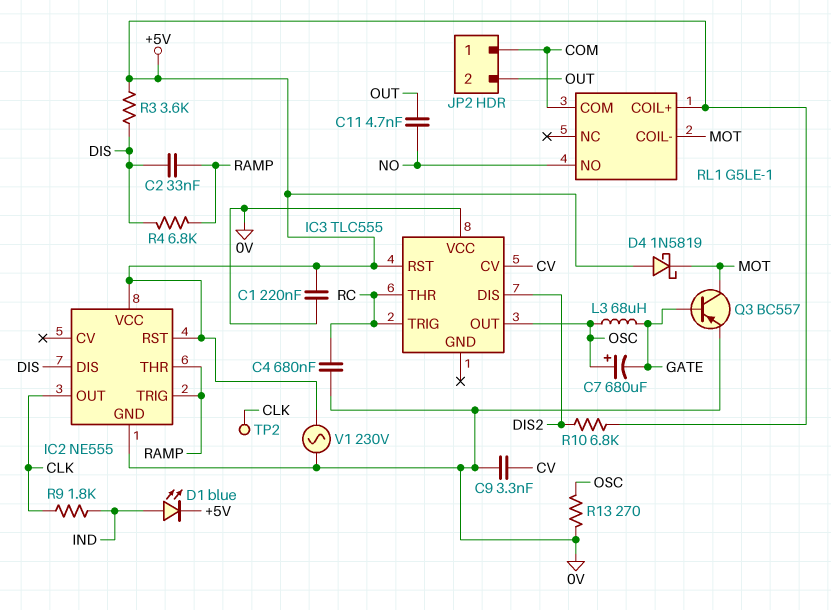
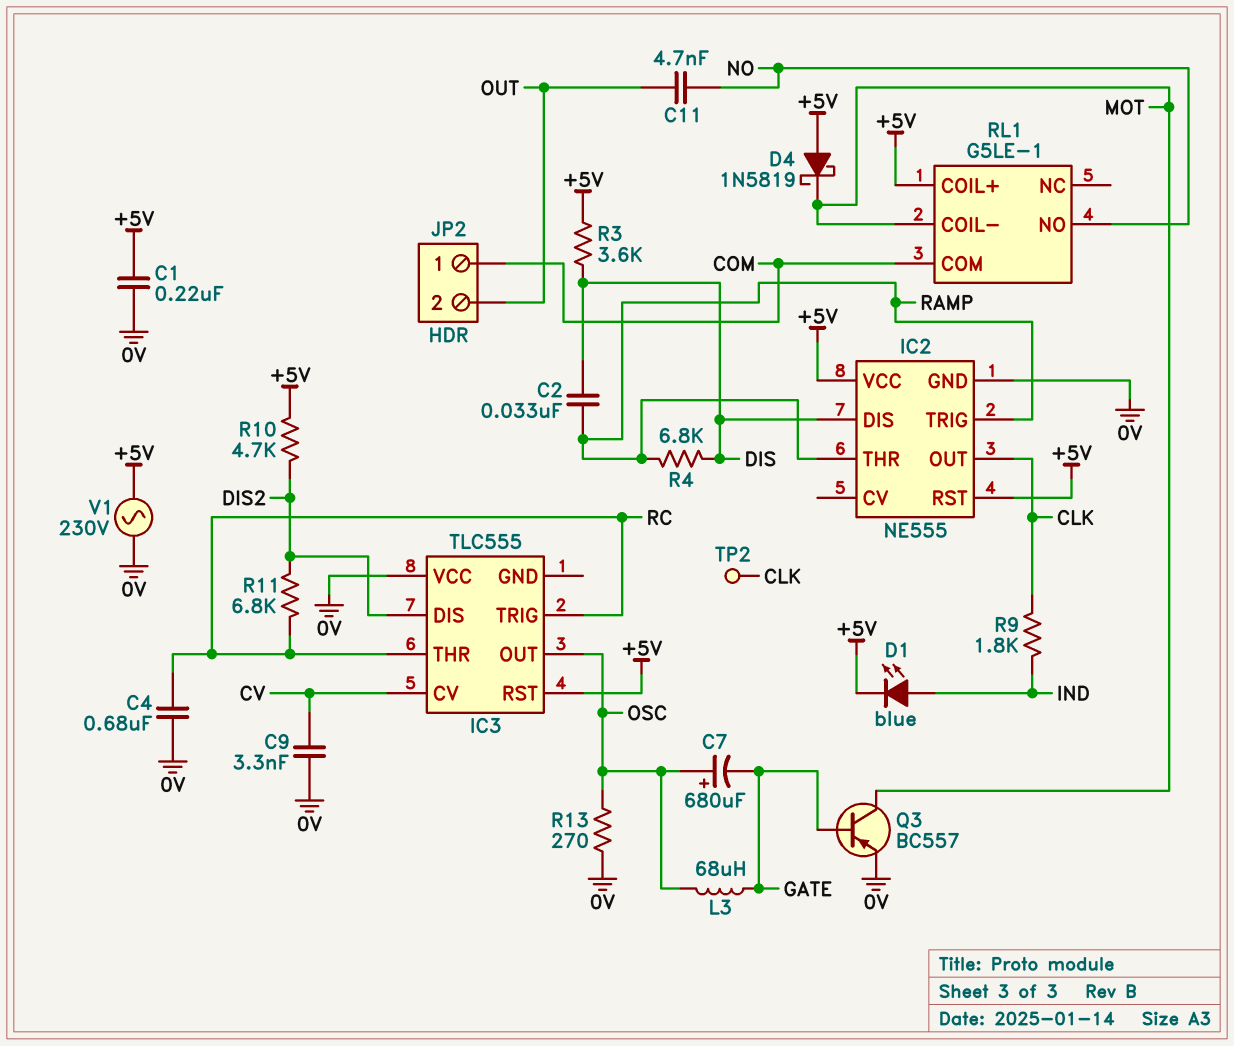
R10: 6.8k (+5V, DIS2) -> 4.7k (+5V, DIS2)
R11: none -> 6.8k (DIS2, RC)

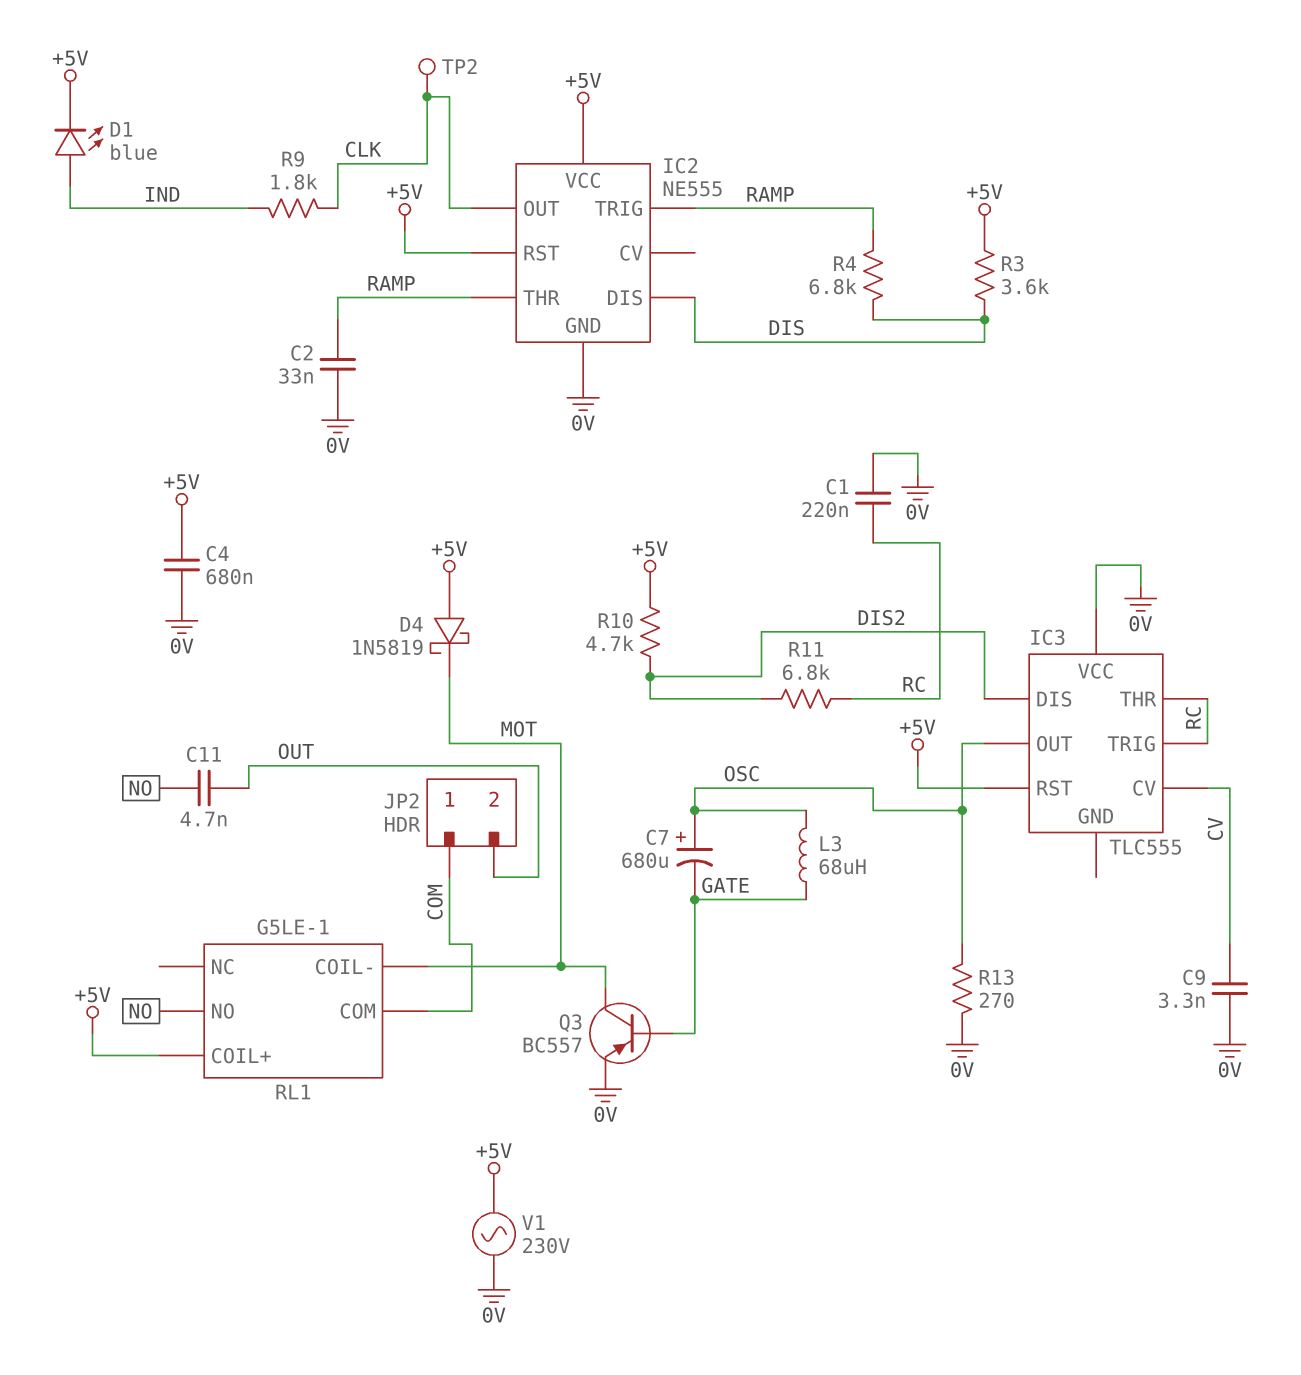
C1: 220nF (+5V, 0V) -> 220nF (0V, RC)
C2: 33nF (DIS, RAMP) -> 33nF (0V, RAMP)
C4: 680nF (0V, RC) -> 680nF (+5V, 0V)

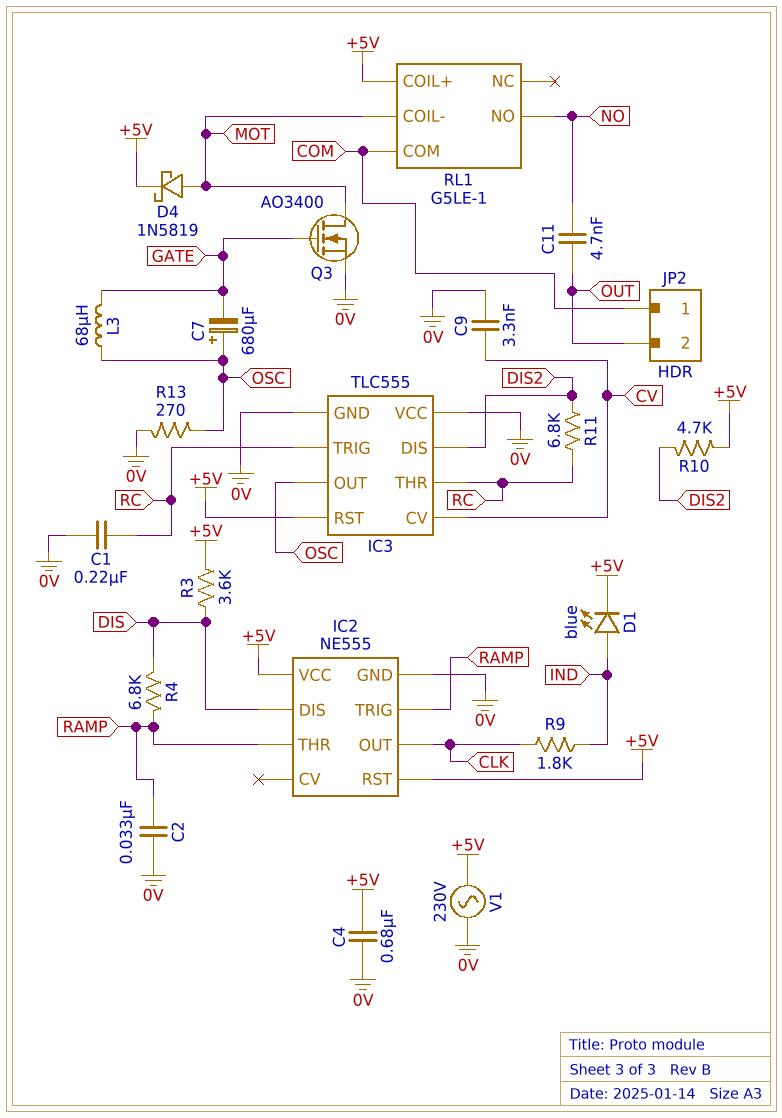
D4: schottky 1N5819 (A +5V, K MOT) -> schottky 1N5819 (A MOT, K +5V)
IC3 pin GND: none -> 0V
Q3: PNP BC557 (B GATE, C MOT, E 0V) -> NMOS AO3400 (G GATE, D MOT, S 0V)
TP2: test point (CLK) -> none

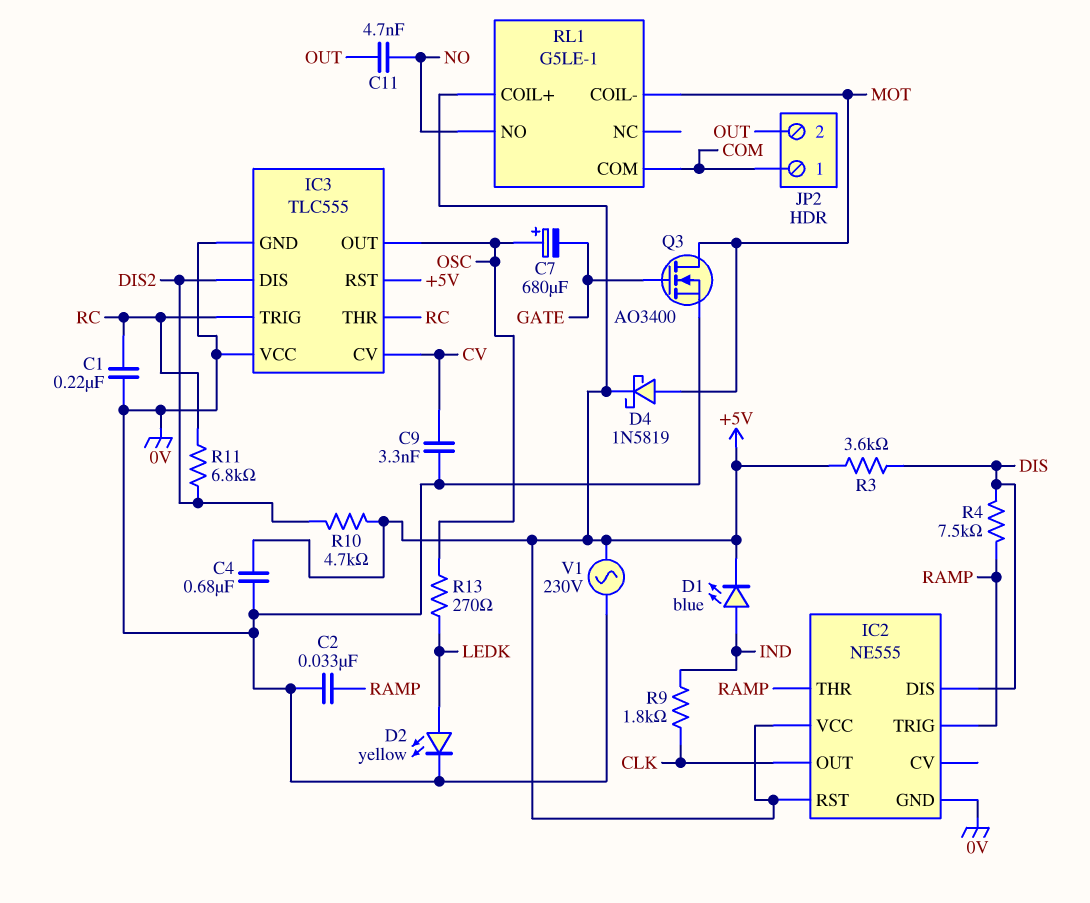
D2: none -> LED yellow (A LEDK, K 0V)
L3: 68uH (GATE, OSC) -> none
R4: 6.8k (DIS, RAMP) -> 7.5k (DIS, RAMP)
R13: 270 (0V, OSC) -> 270 (LEDK, OSC)

